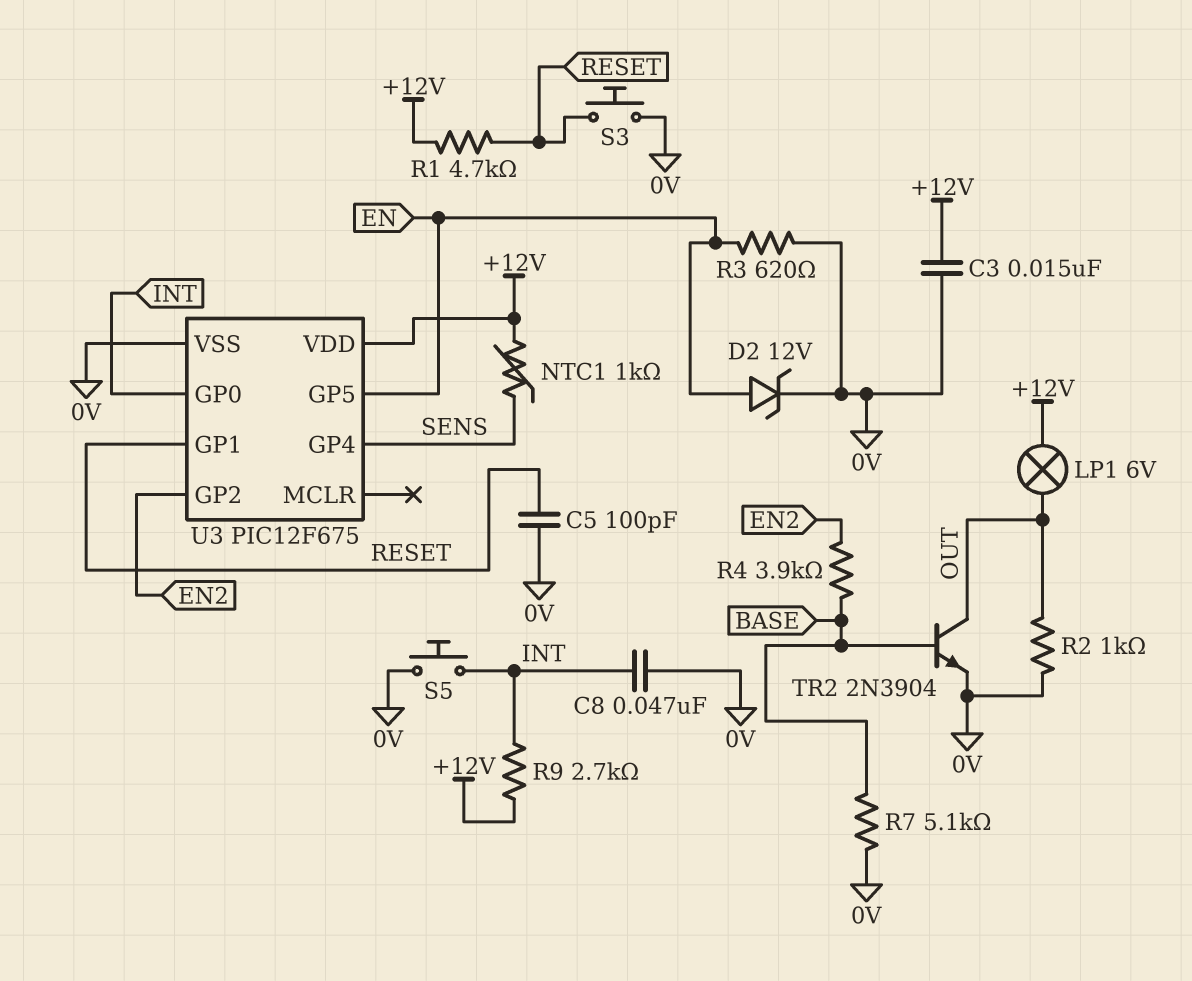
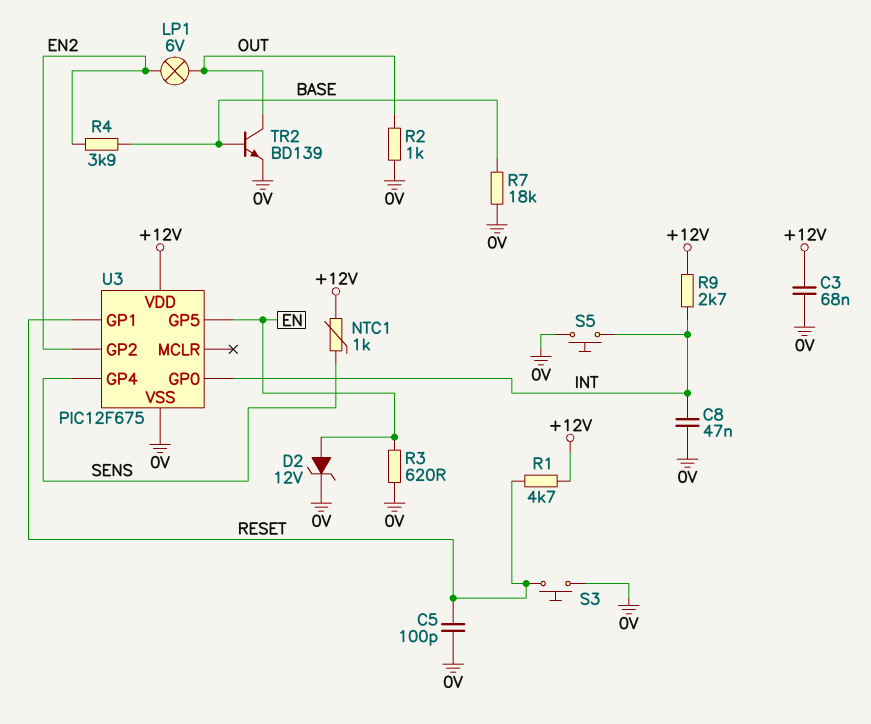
C3: 15nF (+12V, 0V) -> 68nF (+12V, 0V)
LP1: lamp 6V (+12V, OUT) -> lamp 6V (EN2, OUT)
R7: 5.1k (0V, BASE) -> 18k (0V, BASE)
TR2: NPN 2N3904 (B BASE, C OUT, E 0V) -> NPN BD139 (B BASE, C OUT, E 0V)

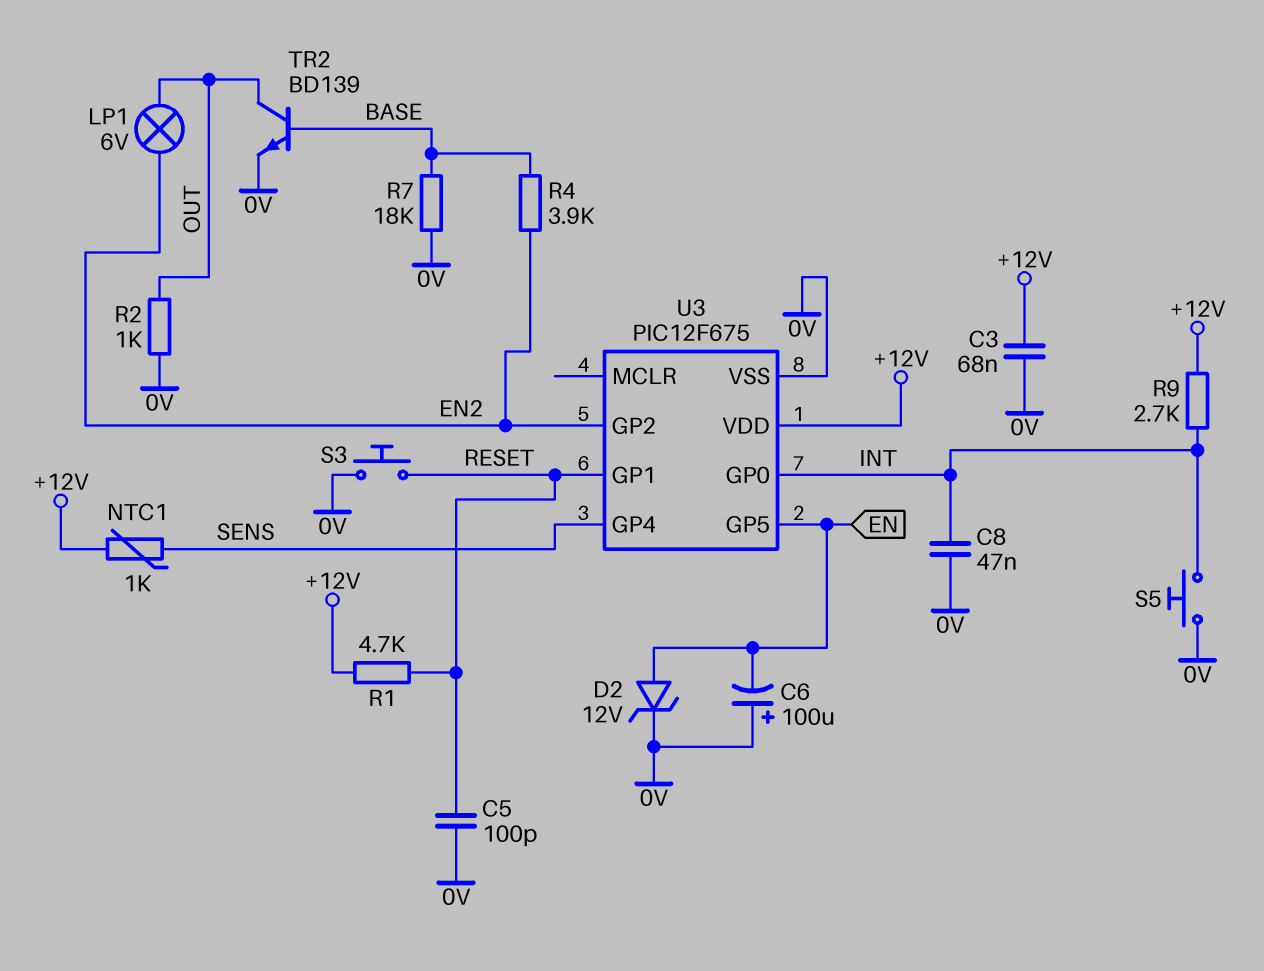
C6: none -> 100uF (plus 0V, minus EN)
R3: 620 (0V, EN) -> none

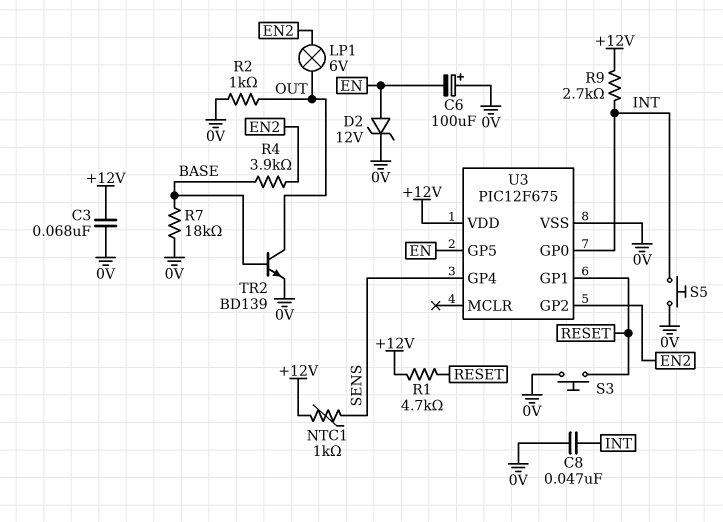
C5: 100pF (0V, RESET) -> none

